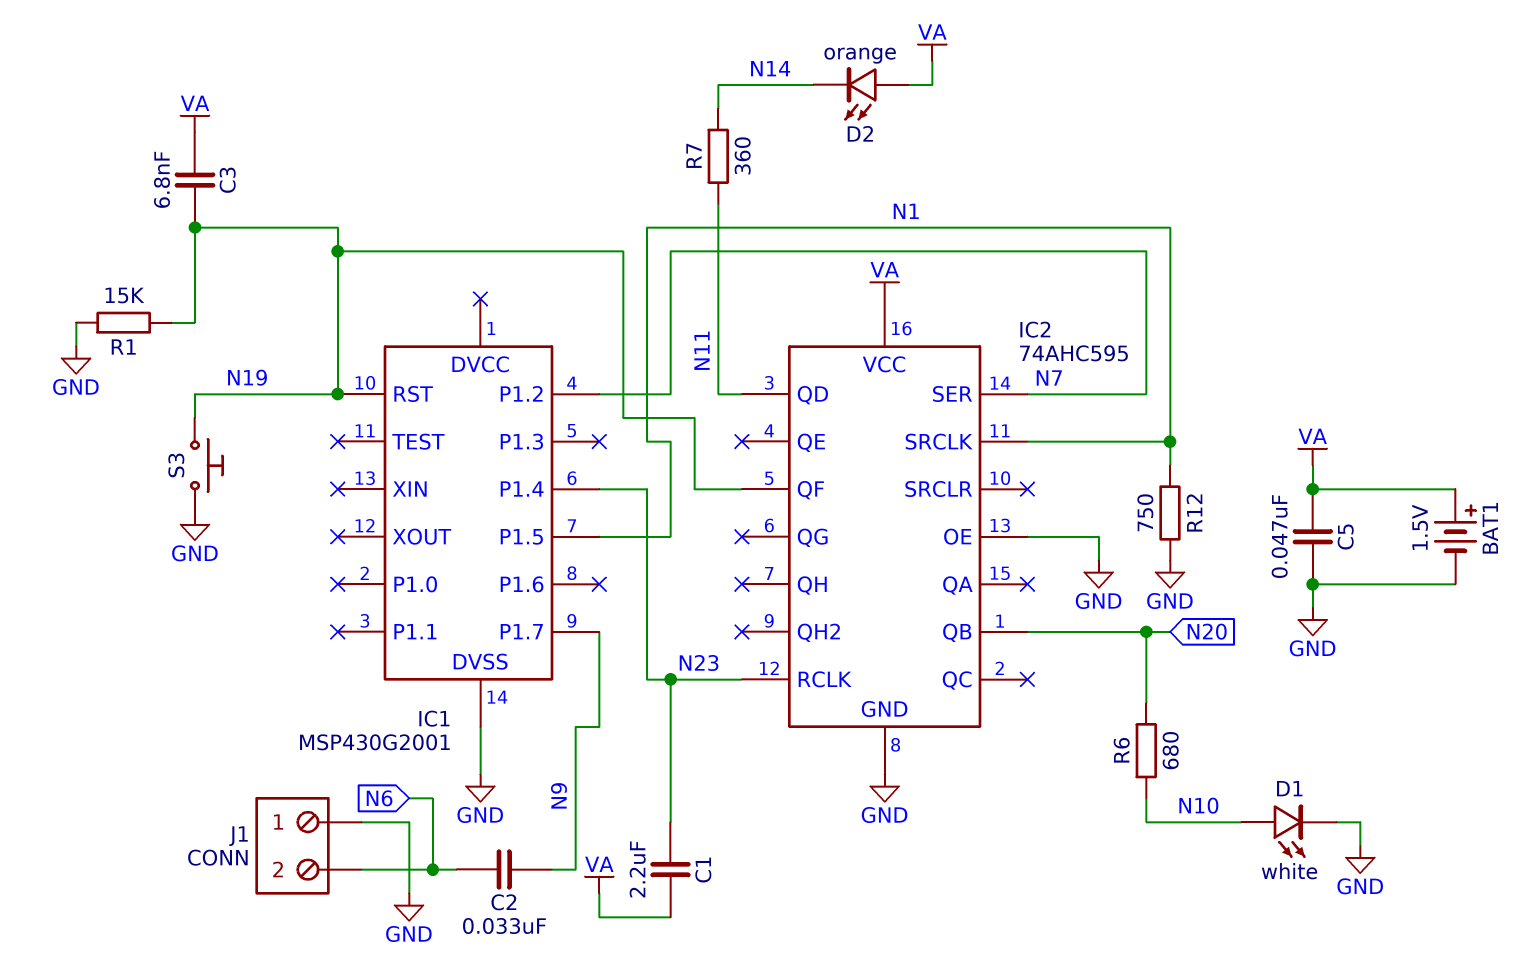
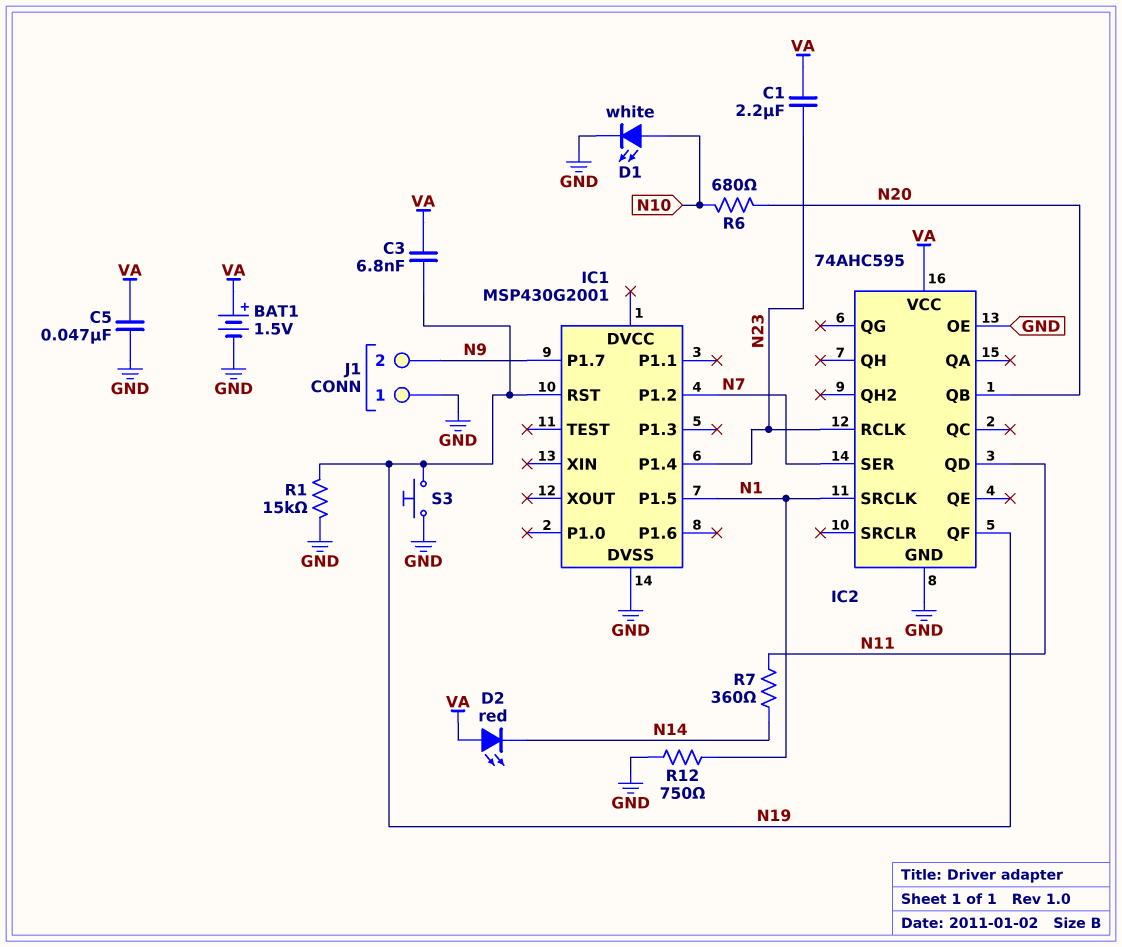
C2: 33nF (N6, N9) -> none
D2: LED orange (A VA, K N14) -> LED red (A VA, K N14)
J1 pin 2: N6 -> N9

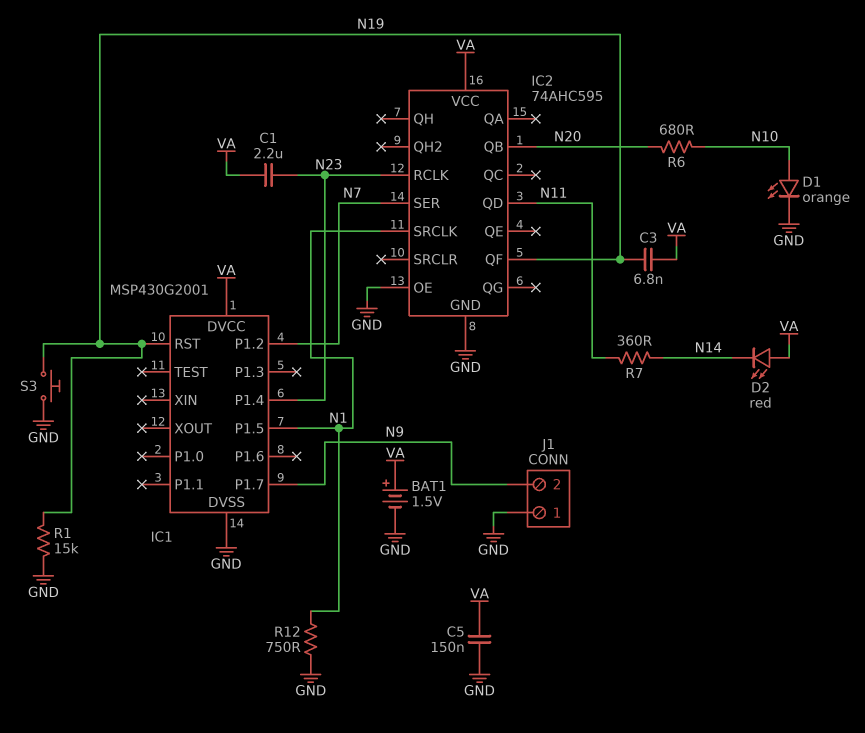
C5: 47nF (GND, VA) -> 150nF (GND, VA)
D1: LED white (A N10, K GND) -> LED orange (A N10, K GND)
IC1 pin DVCC: none -> VA

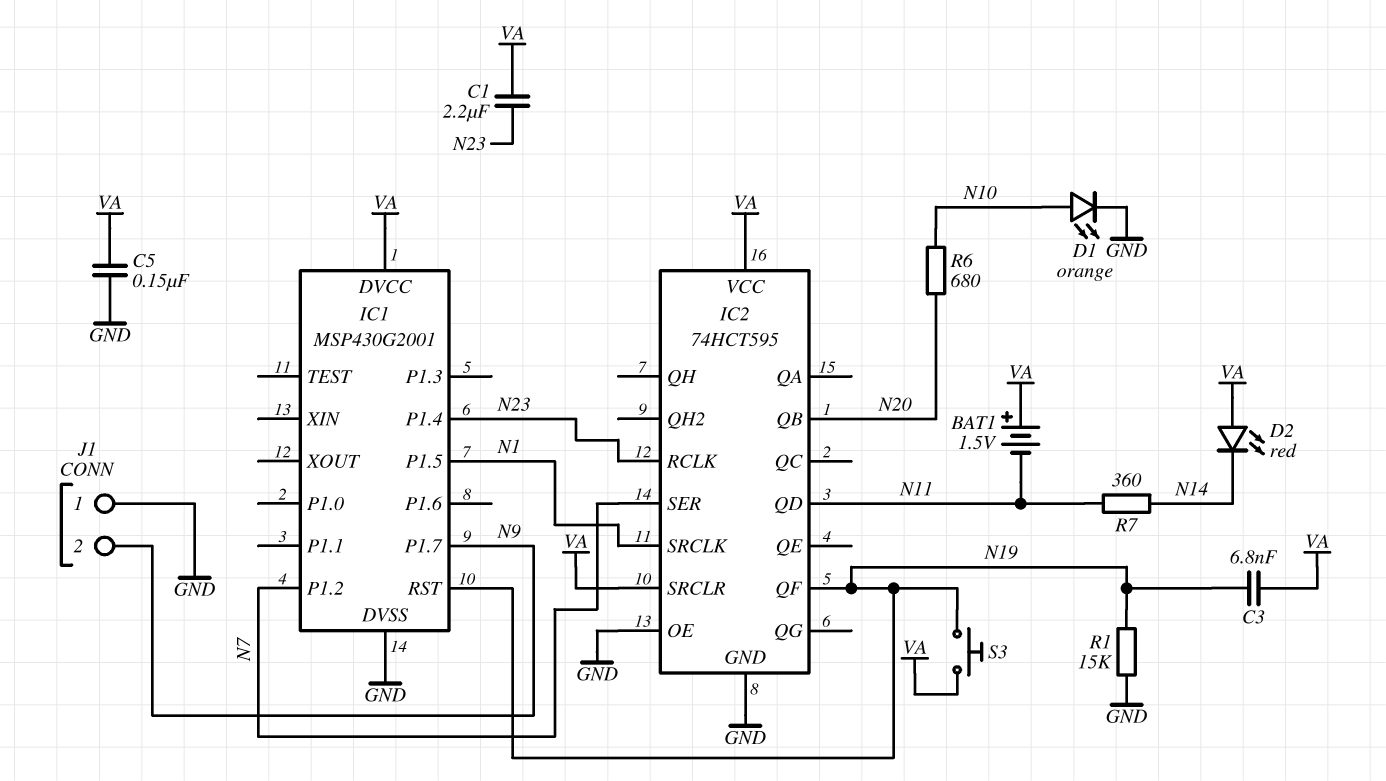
BAT1: 1.5V (plus VA, minus GND) -> 1.5V (plus VA, minus N11)
IC2: 74AHC595 -> 74HCT595
IC2 pin SRCLR: none -> VA
R12: 750 (GND, N1) -> none
S3: button (GND, N19) -> button (N19, VA)

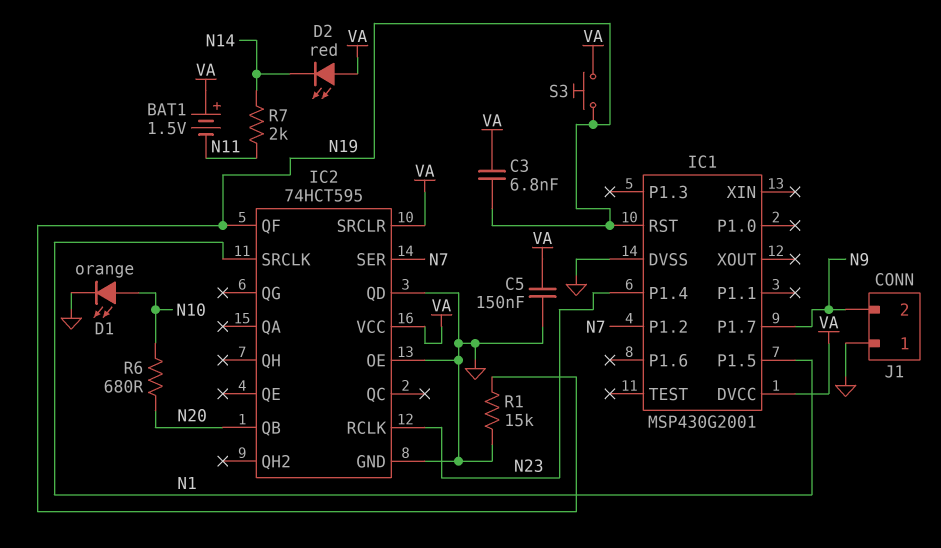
C1: 2.2uF (N23, VA) -> none
IC2 pin QD: N11 -> GND
R7: 360 (N11, N14) -> 2k (N11, N14)

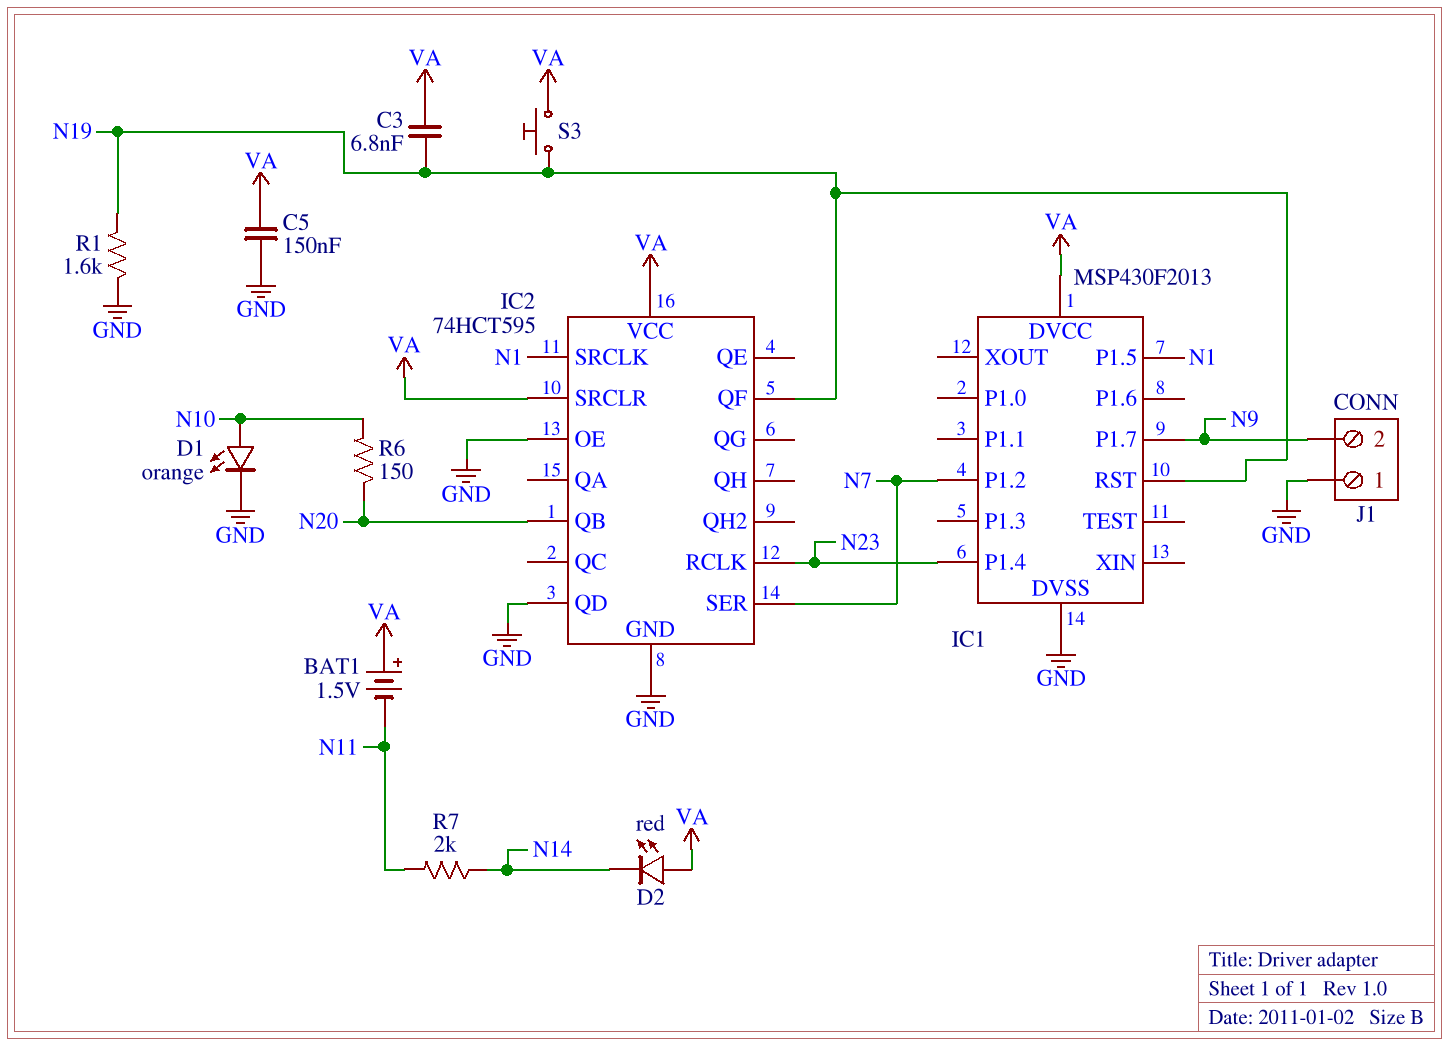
IC1: MSP430G2001 -> MSP430F2013
R1: 15k (GND, N19) -> 1.6k (GND, N19)
R6: 680 (N10, N20) -> 150 (N10, N20)

